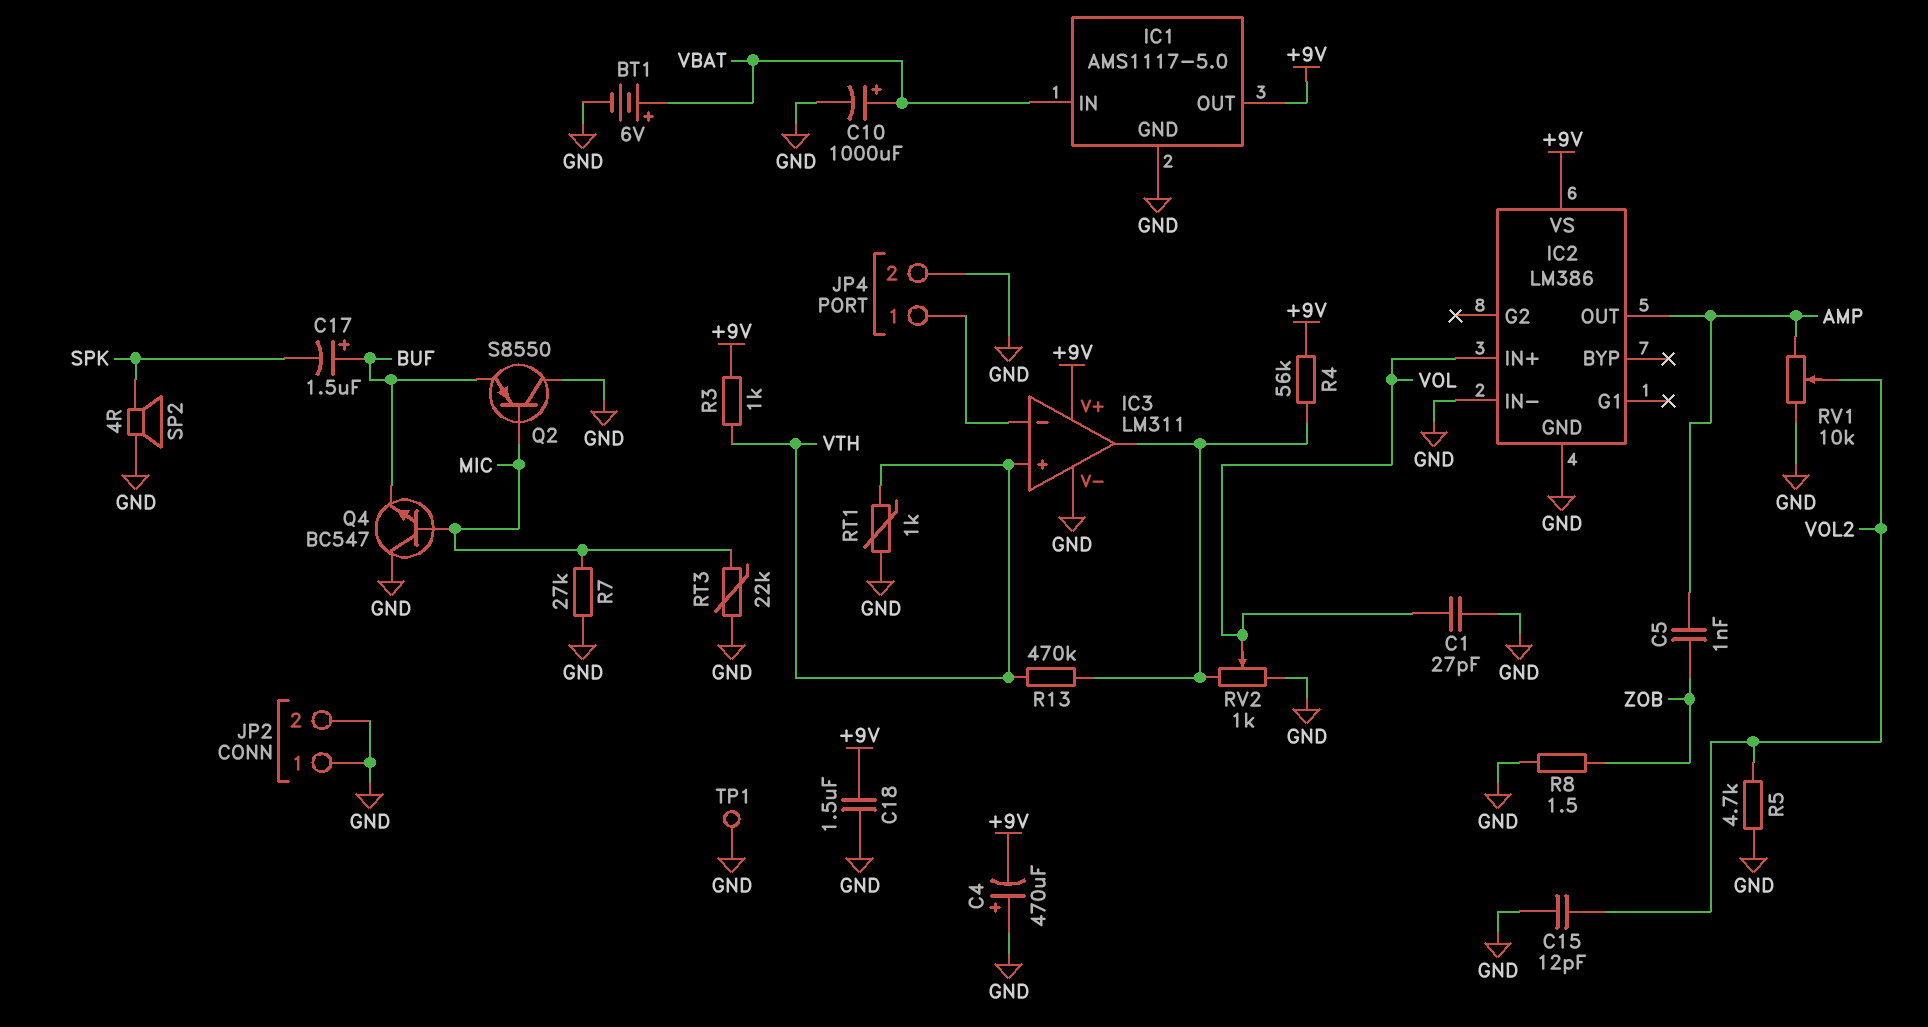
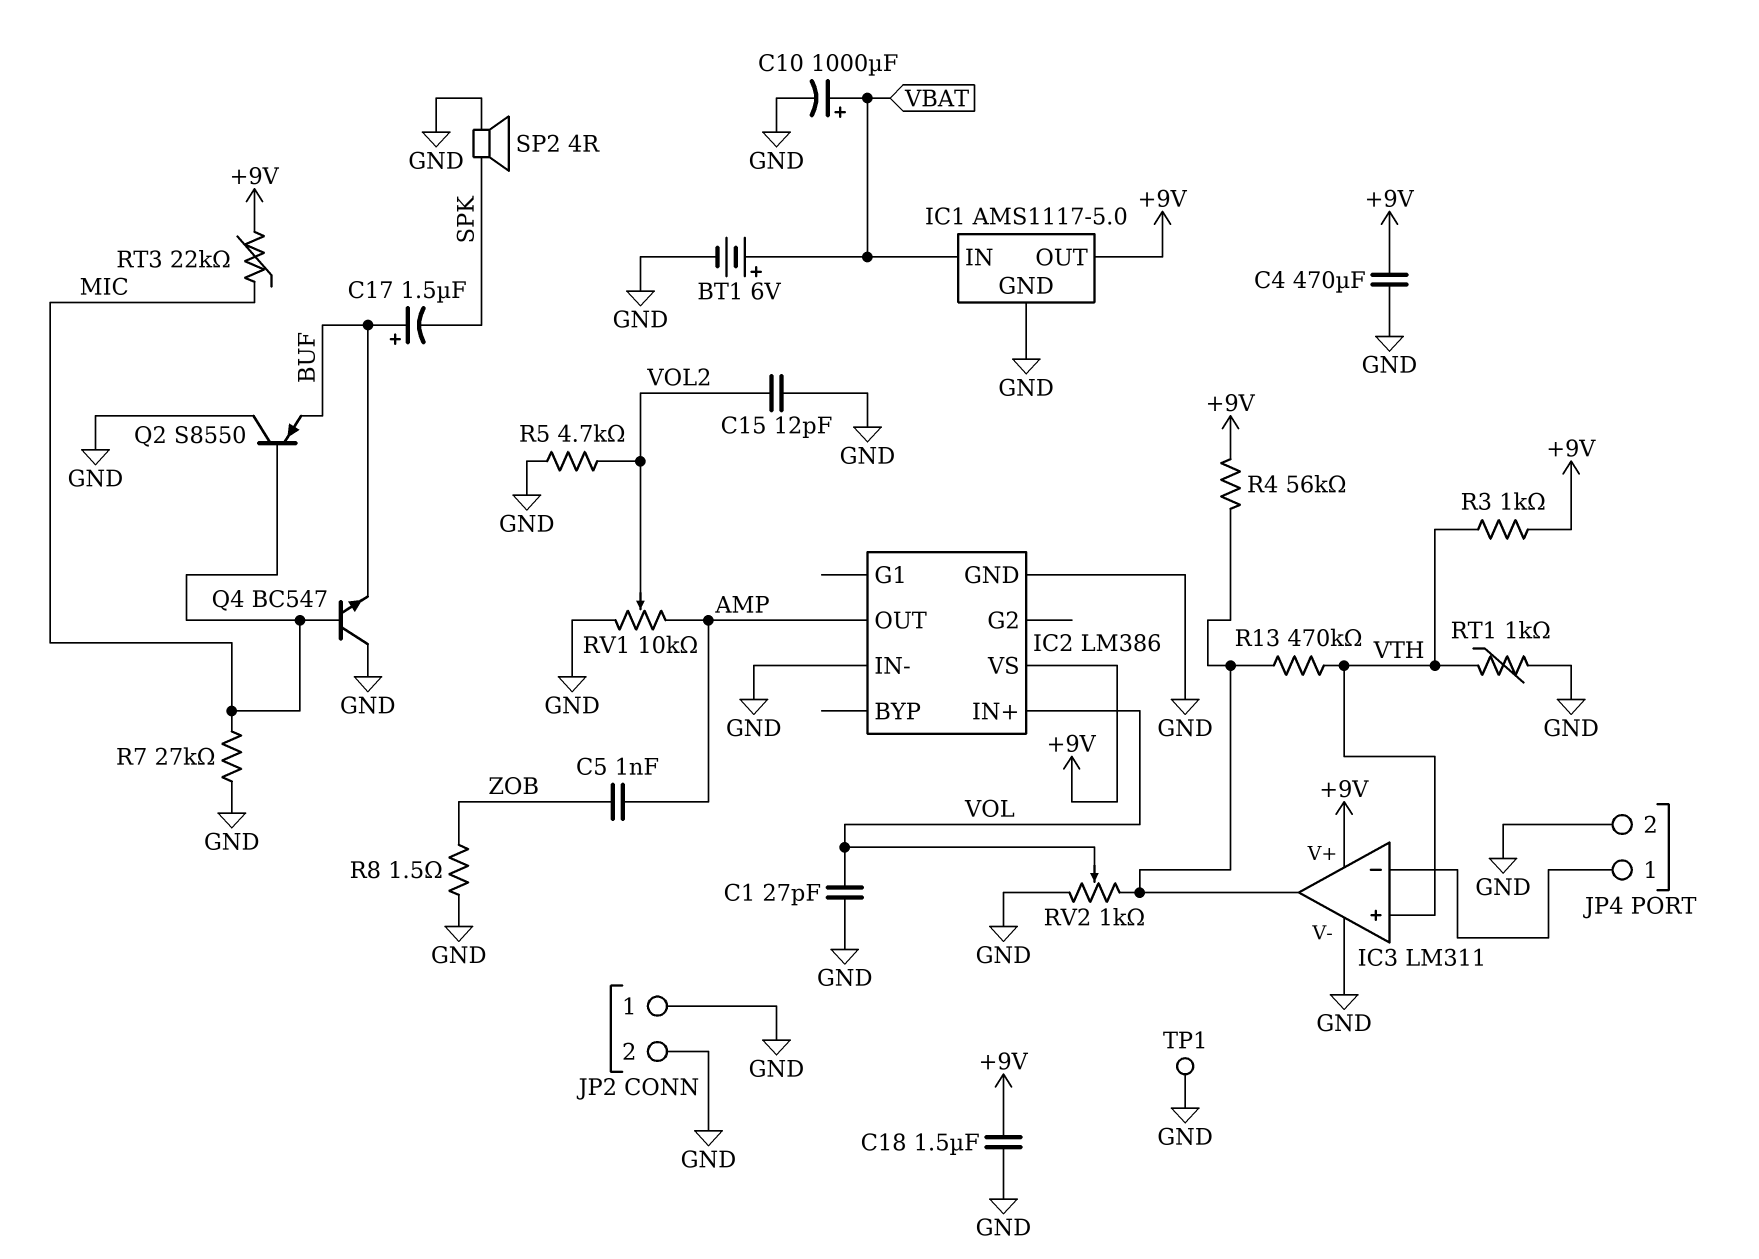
C4: 470uF (plus GND, minus +9V) -> 470uF (+9V, GND)
RT3: 22k (GND, MIC) -> 22k (+9V, MIC)

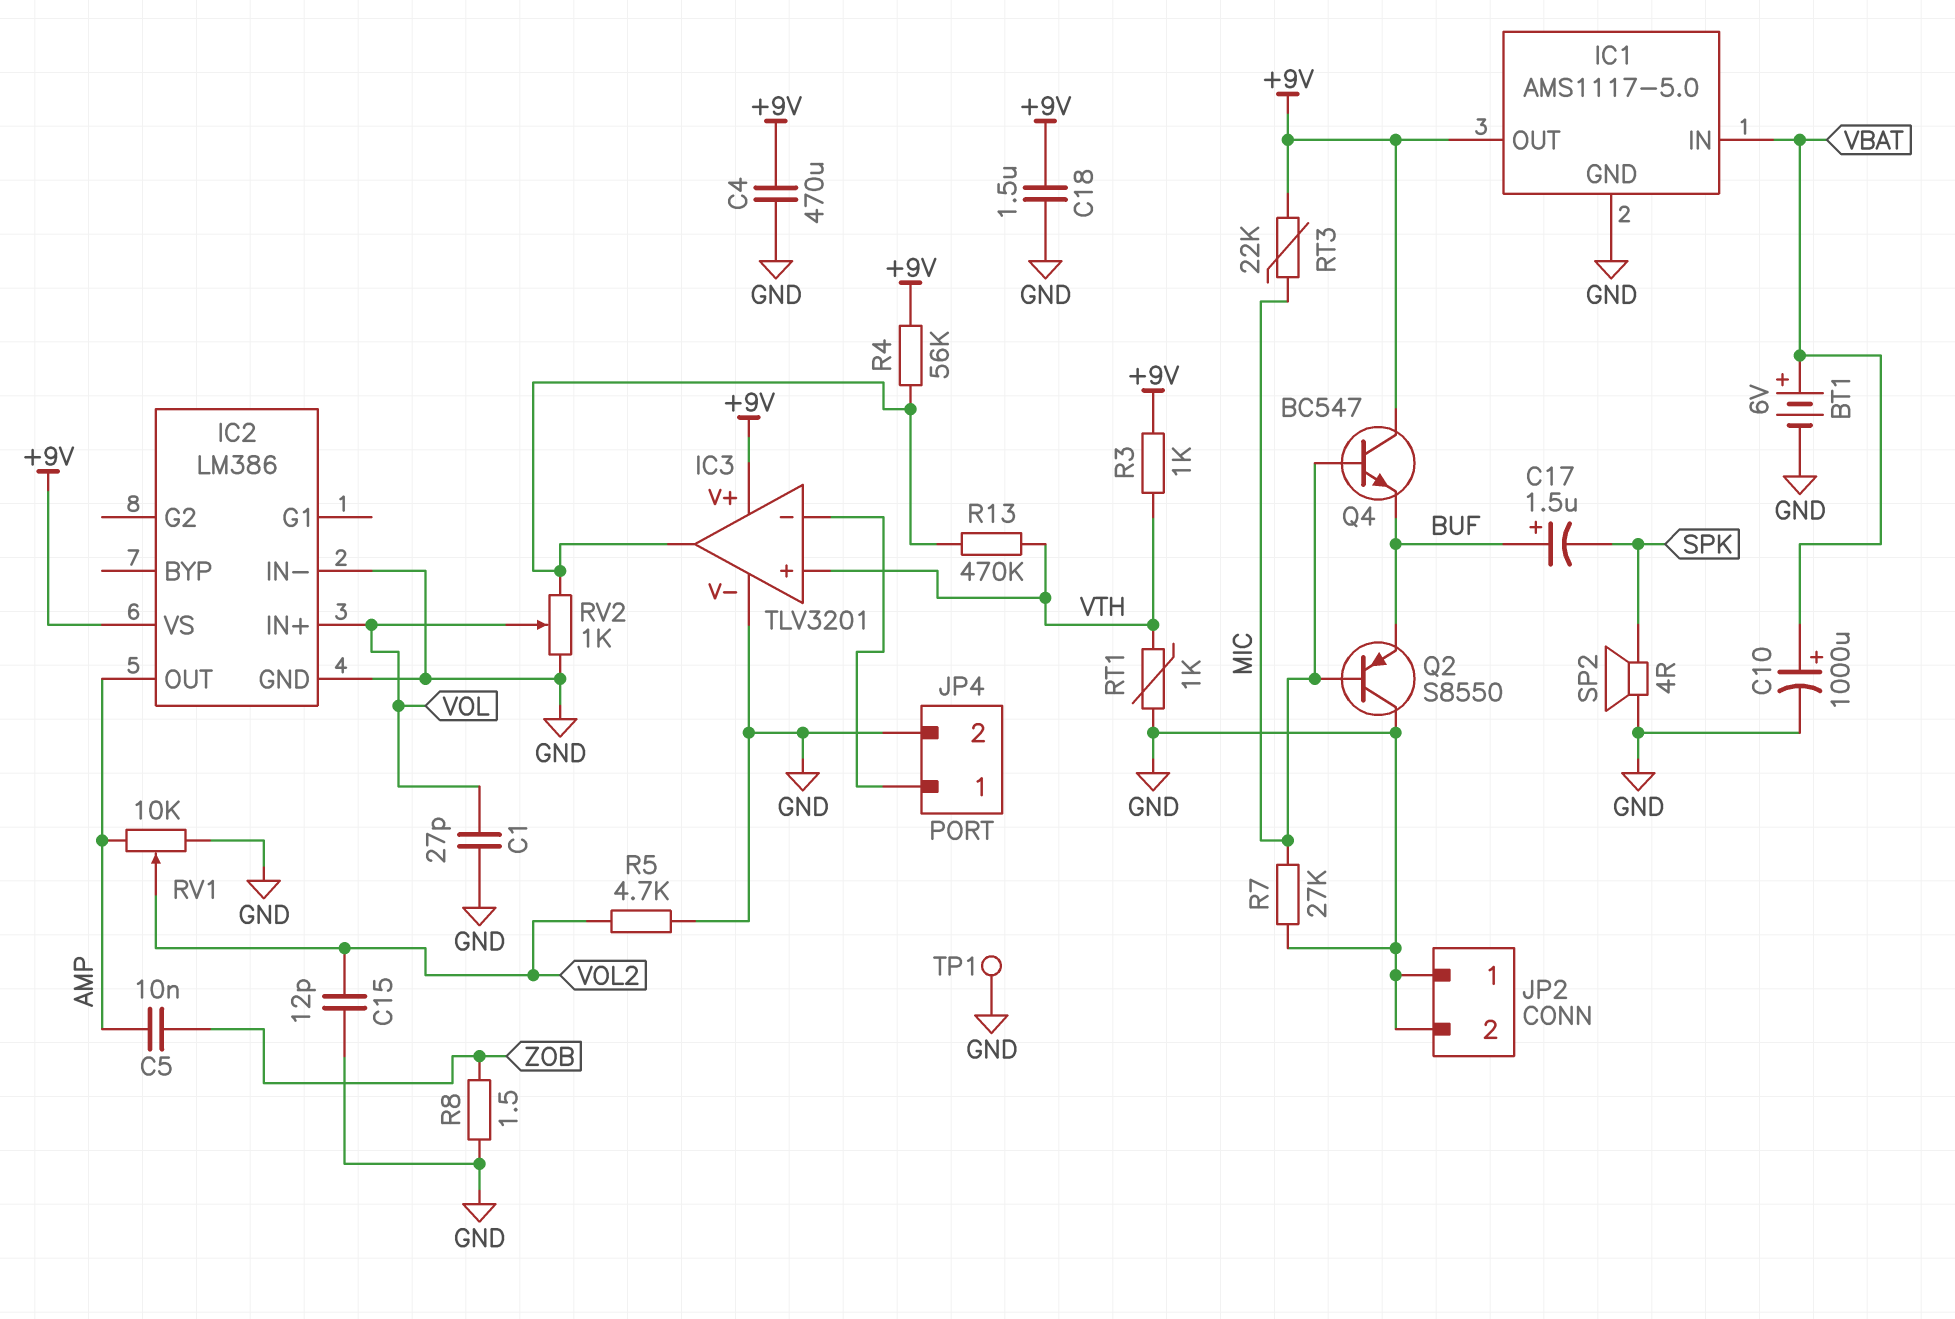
C5: 1nF (AMP, ZOB) -> 10nF (AMP, ZOB)
IC3: LM311 -> TLV3201
Q4: NPN BC547 (B MIC, C GND, E BUF) -> NPN BC547 (B MIC, C +9V, E BUF)

